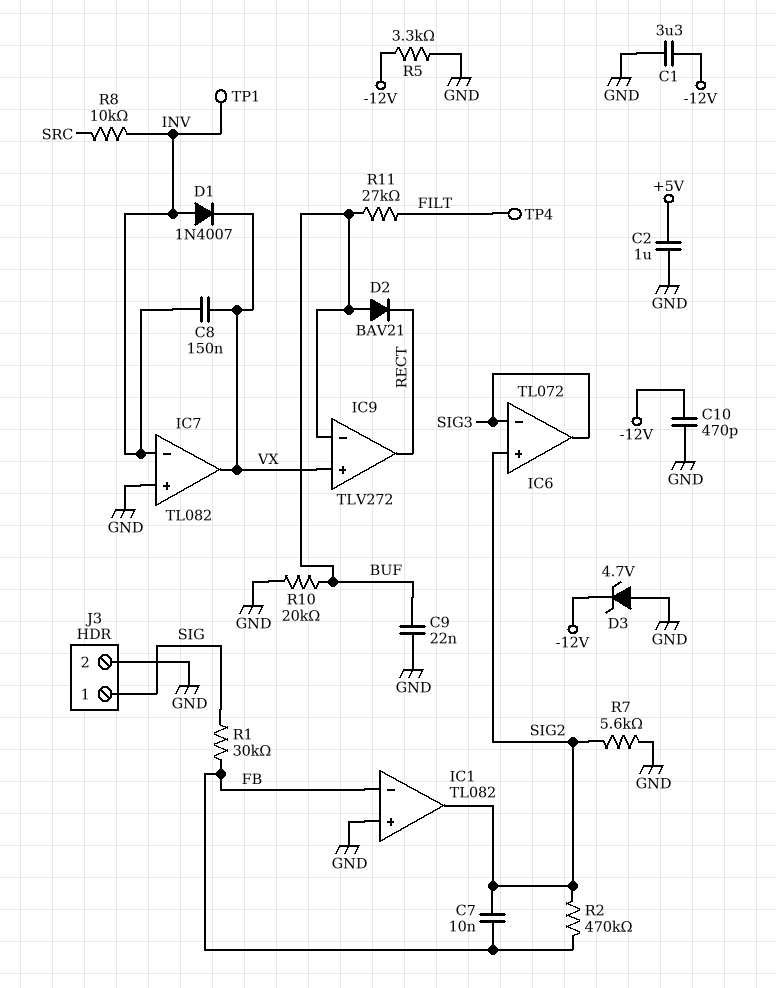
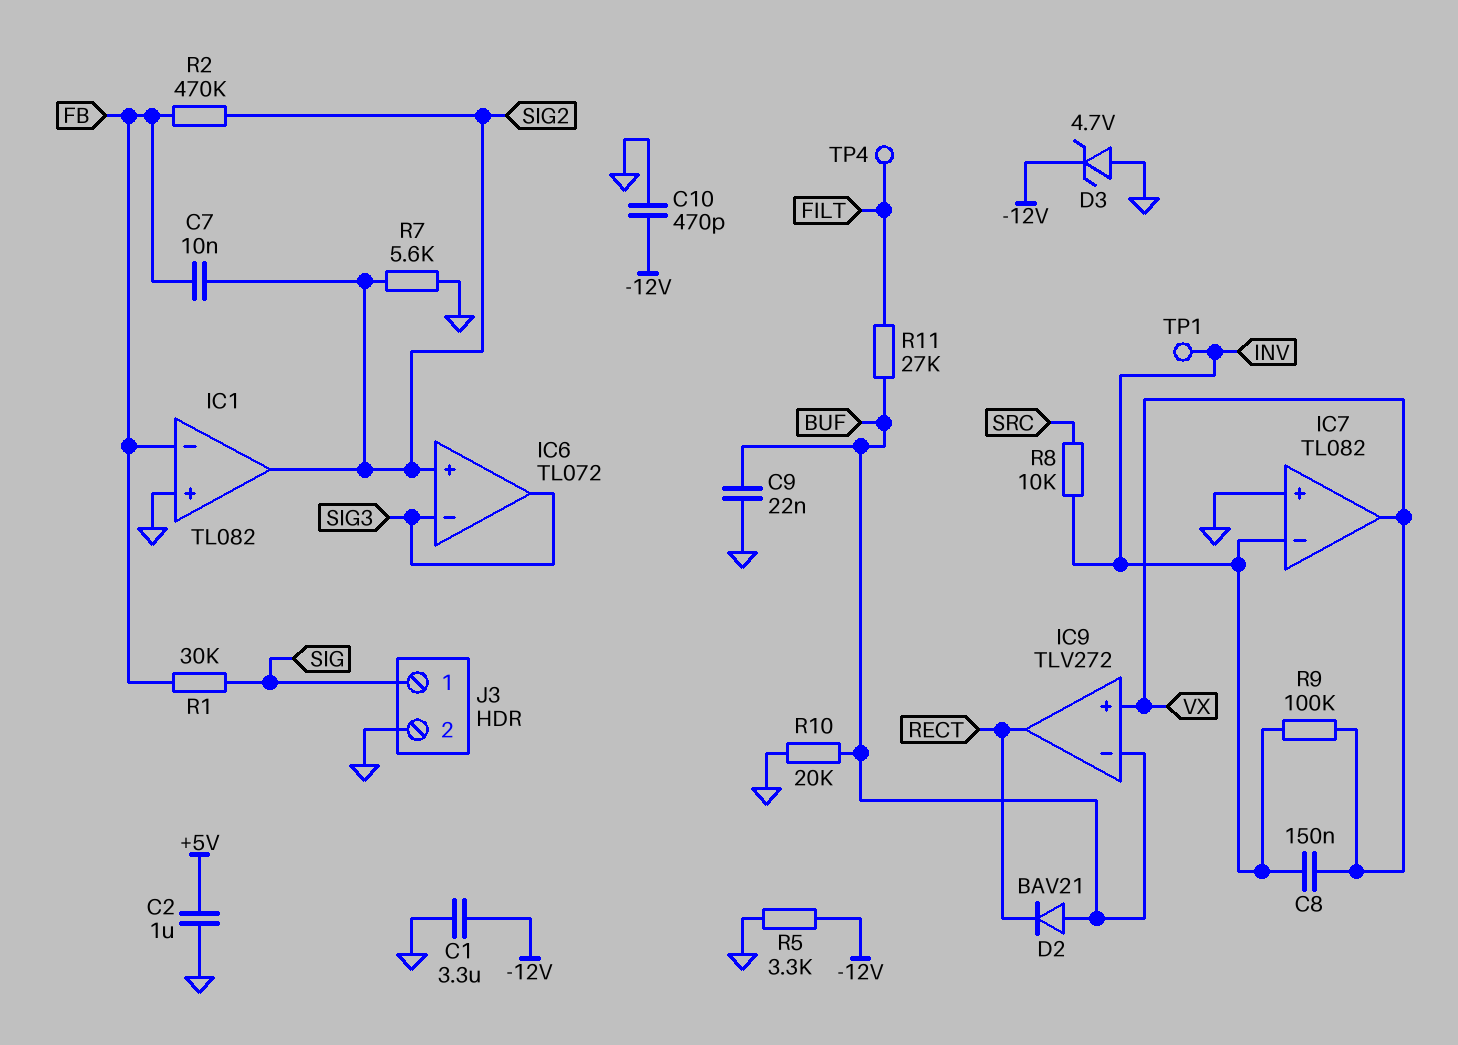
D1: diode 1N4007 (A INV, K VX) -> none
R9: none -> 100k (INV, VX)

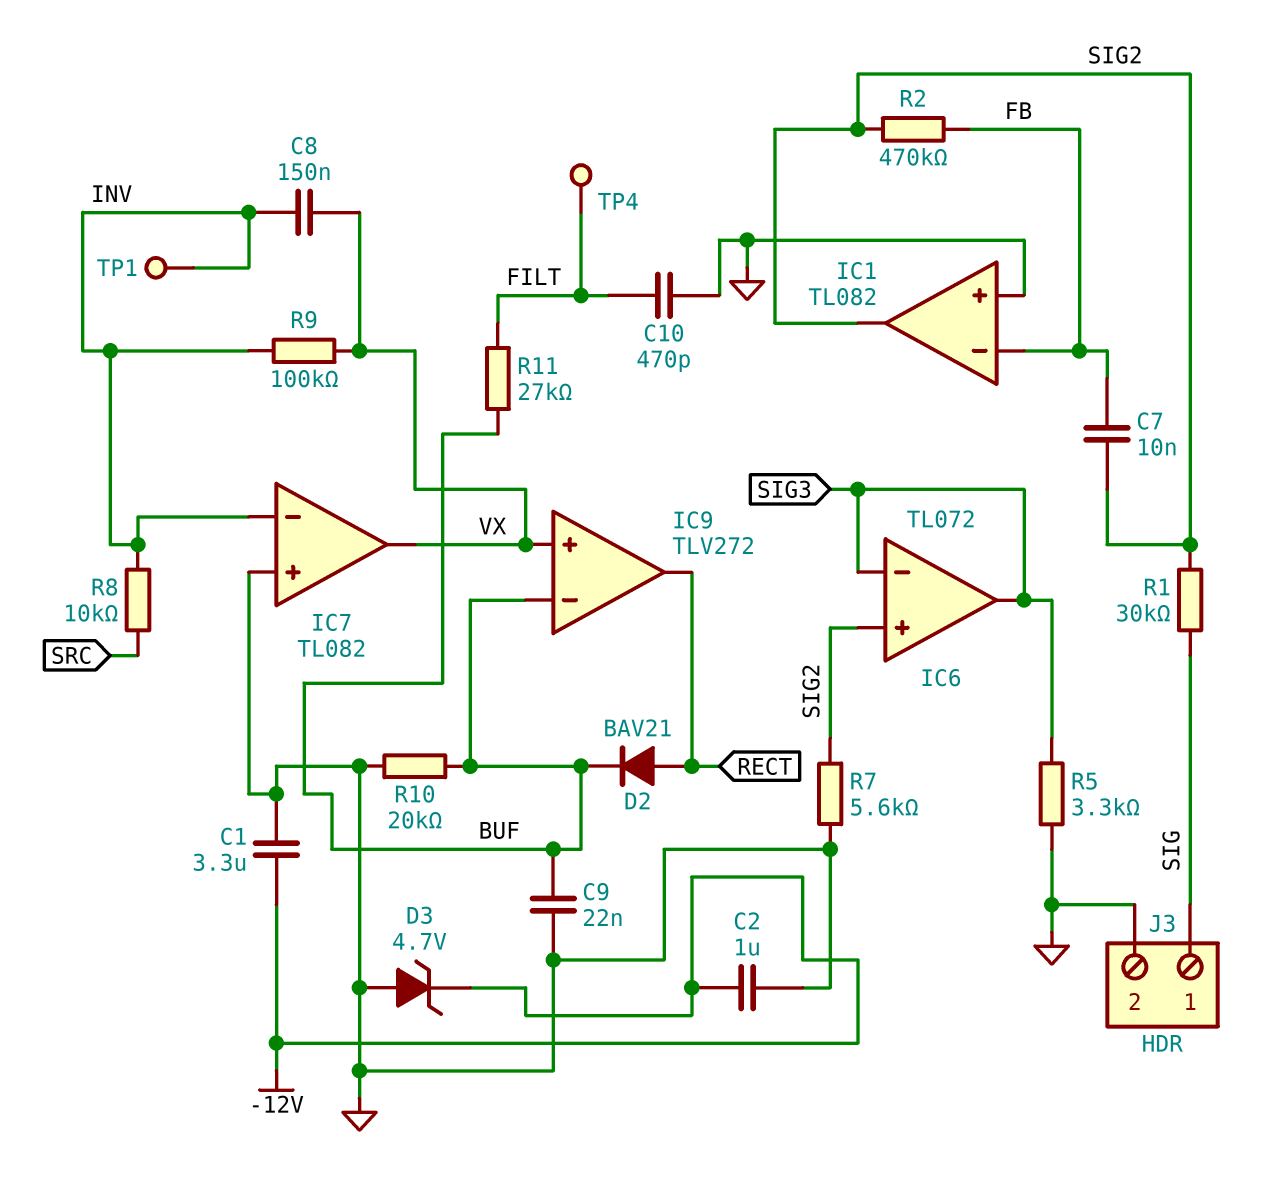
C2: 1uF (+5V, GND) -> 1uF (-12V, GND)
C10: 470pF (-12V, GND) -> 470pF (FILT, GND)
D2: diode BAV21 (A BUF, K RECT) -> diode BAV21 (A RECT, K BUF)
R1: 30k (FB, SIG) -> 30k (SIG, SIG2)
R5: 3.3k (-12V, GND) -> 3.3k (GND, SIG3)

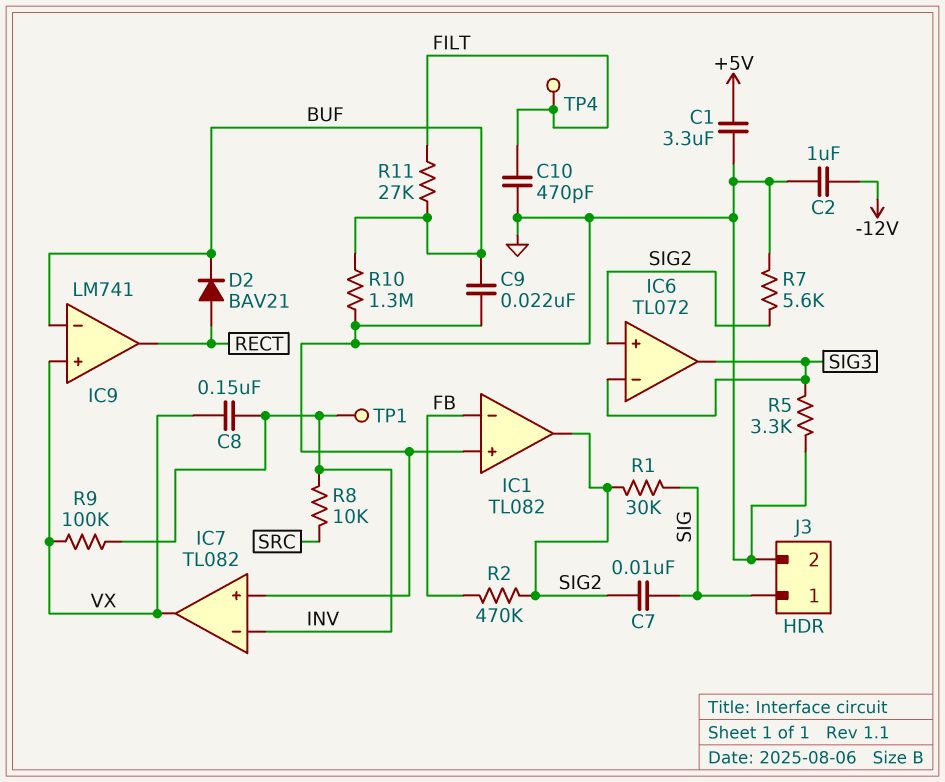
C1: 3.3uF (-12V, GND) -> 3.3uF (+5V, GND)
C7: 10nF (FB, SIG2) -> 10nF (SIG, SIG2)
D3: zener 4.7V (A GND, K -12V) -> none
IC9: TLV272 -> LM741
R10: 20k (BUF, GND) -> 1.3M (BUF, GND)

